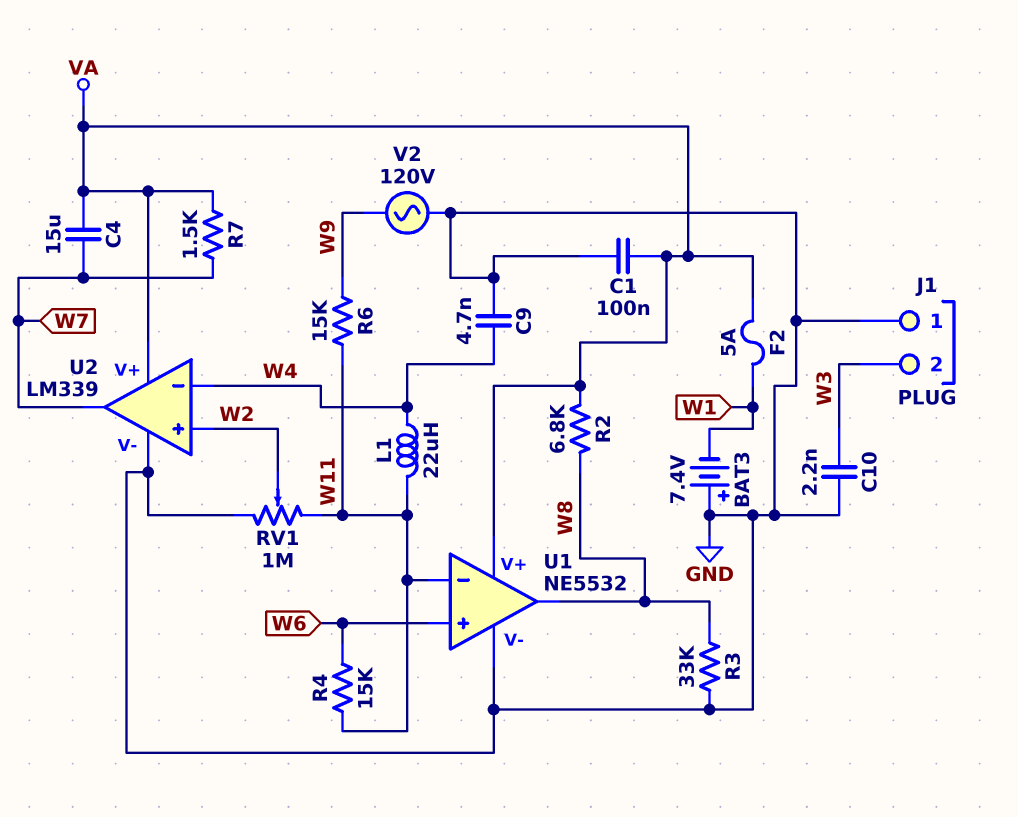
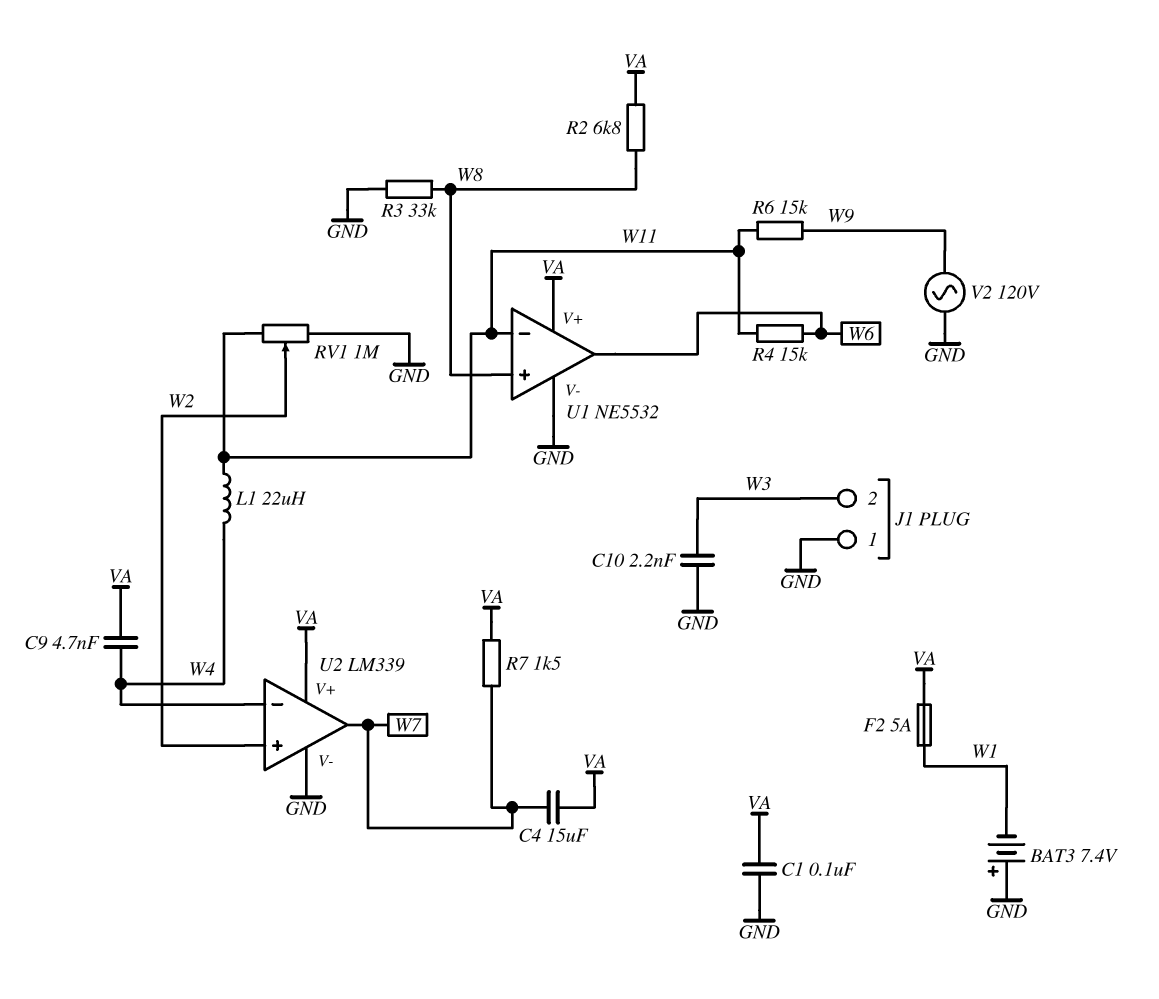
C9: 4.7nF (GND, W4) -> 4.7nF (VA, W4)
U1 pin in+: W6 -> W8
U1 pin out: W8 -> W6

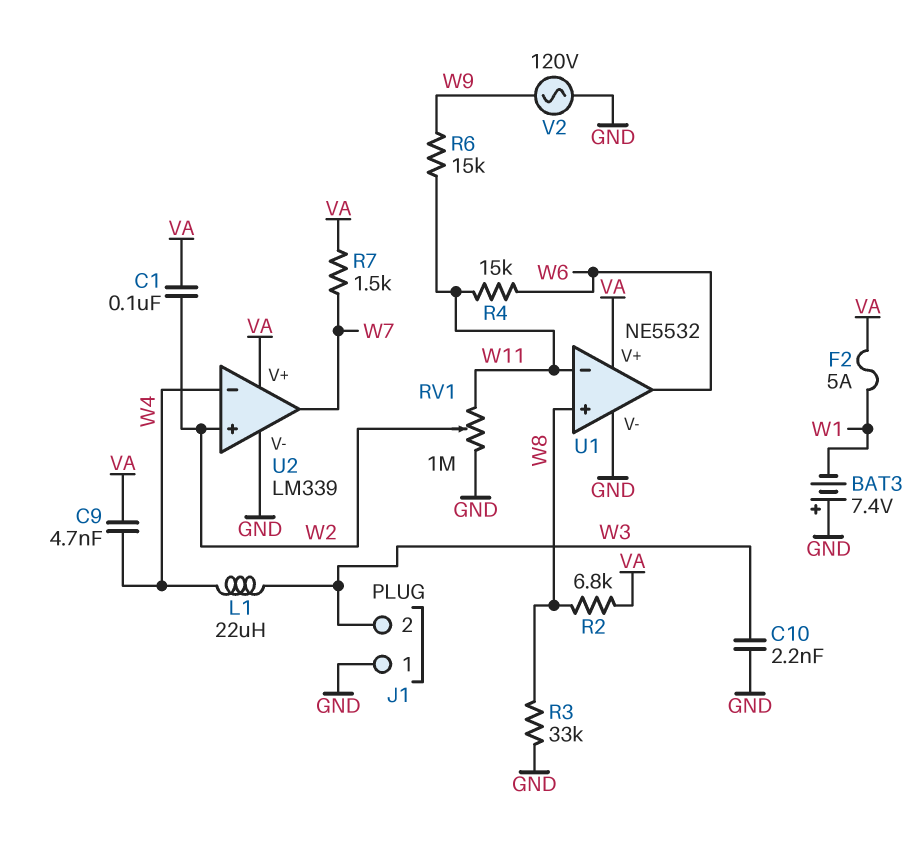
C1: 100nF (GND, VA) -> 100nF (VA, W2)
C4: 15uF (VA, W7) -> none
L1: 22uH (W4, W11) -> 22uH (W3, W4)

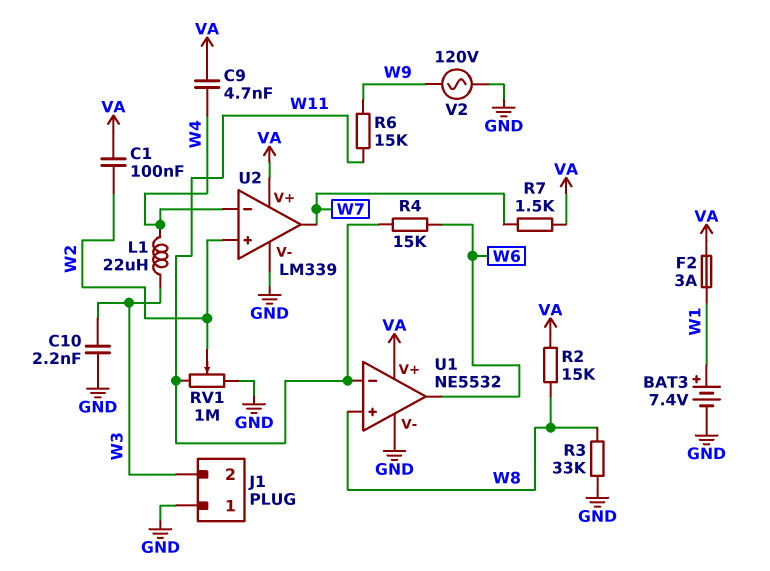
BAT3: 7.4V (plus GND, minus W1) -> 7.4V (plus W1, minus GND)
F2: 5A (VA, W1) -> 3A (VA, W1)
R2: 6.8k (VA, W8) -> 15k (VA, W8)

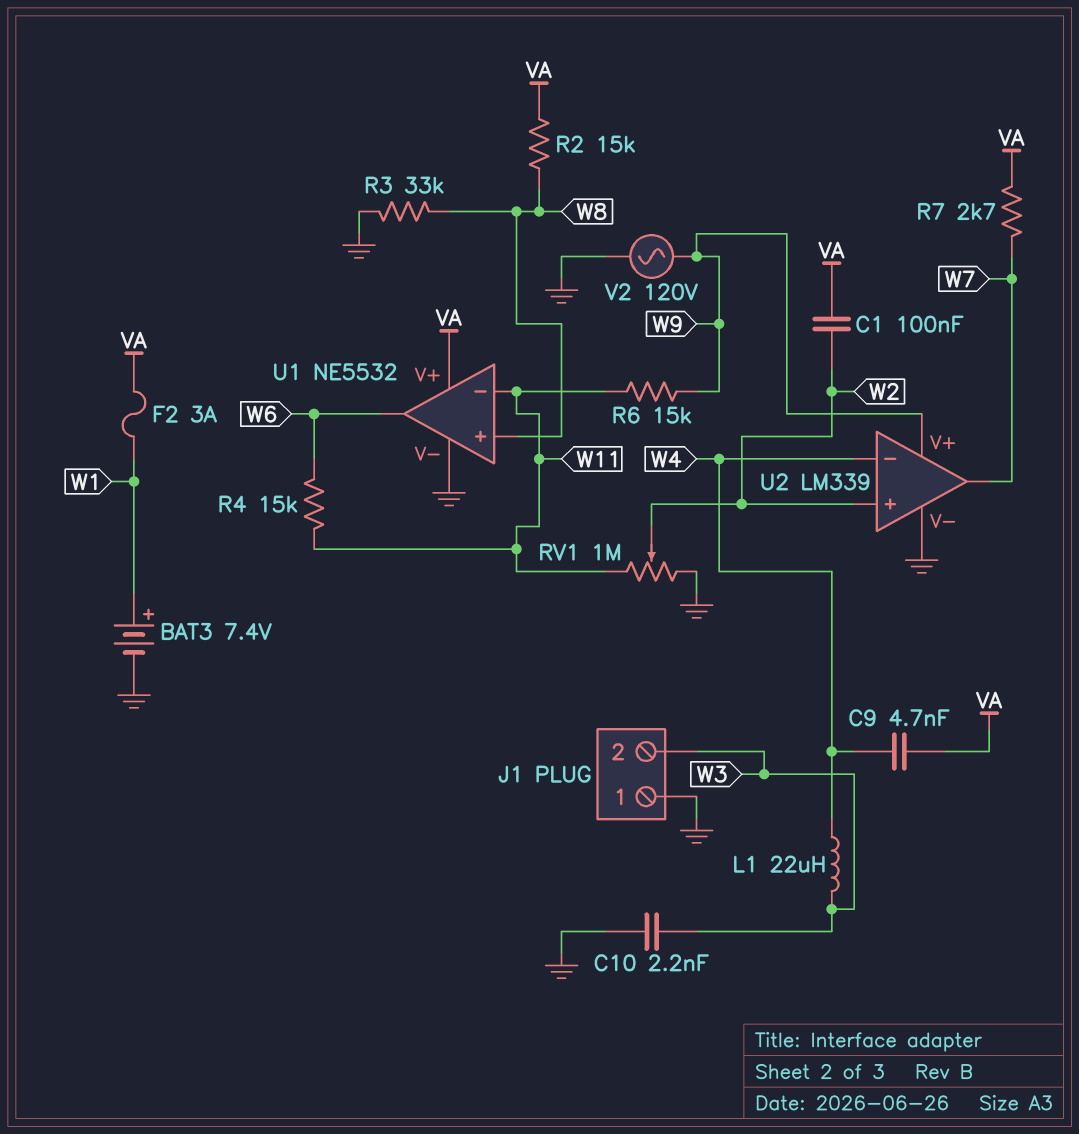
R7: 1.5k (VA, W7) -> 2.7k (VA, W7)
U2 pin V+: VA -> W9

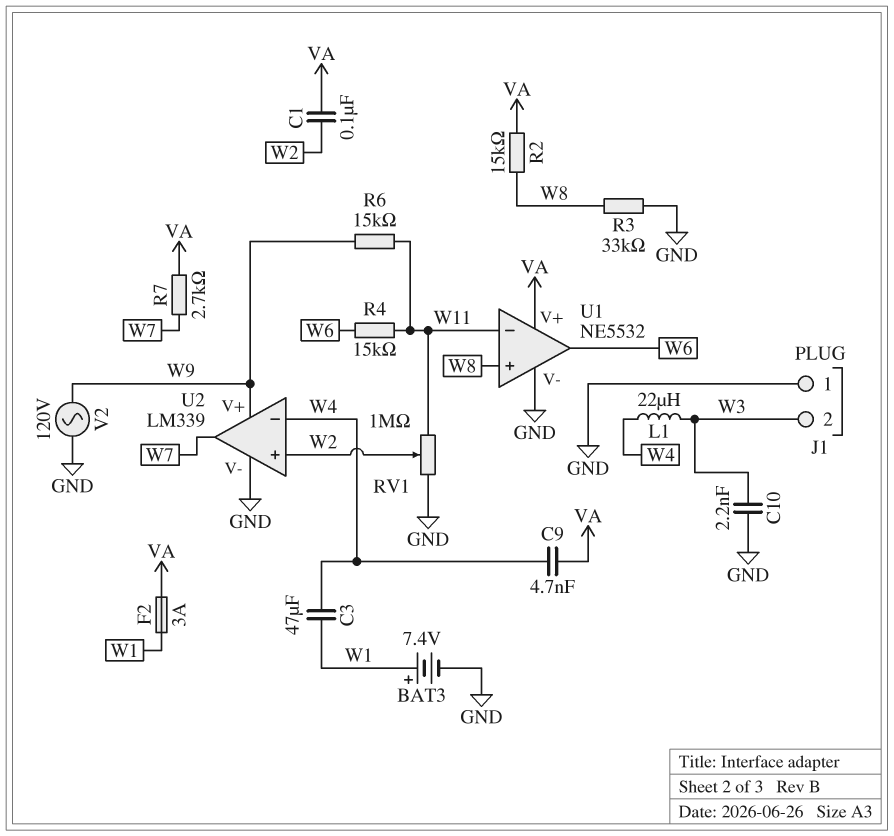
C3: none -> 47uF (W1, W4)

